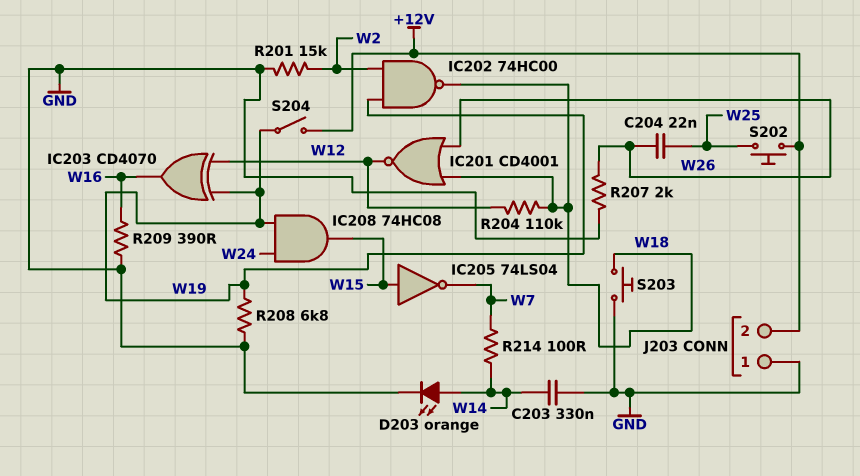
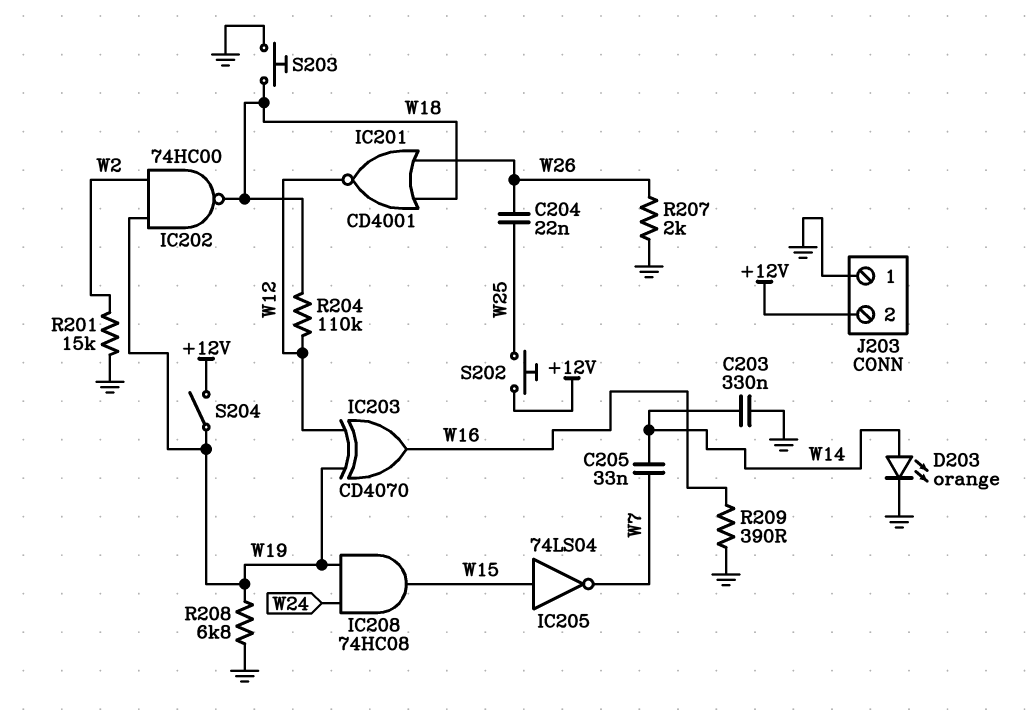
C205: none -> 33nF (W7, W14)
R214: 100 (W7, W14) -> none

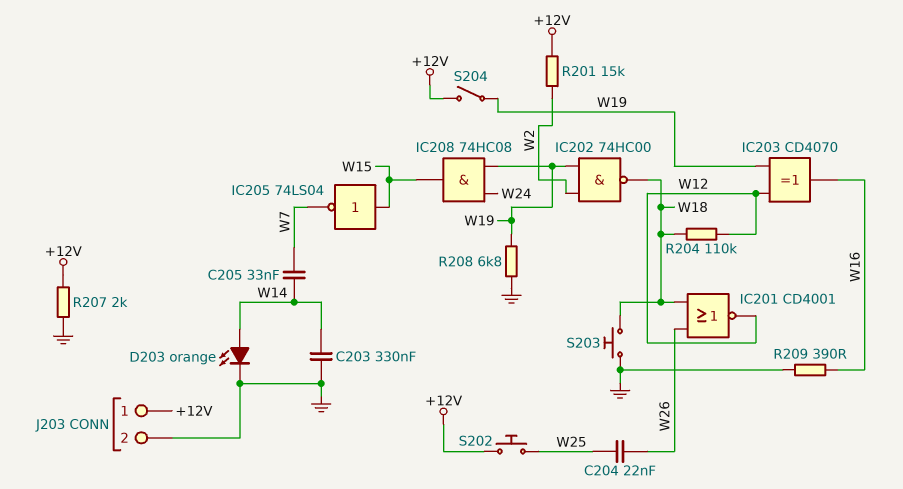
J203 pin 1: GND -> +12V
J203 pin 2: +12V -> GND
R201: 15k (GND, W2) -> 15k (+12V, W2)
R207: 2k (GND, W26) -> 2k (+12V, GND)

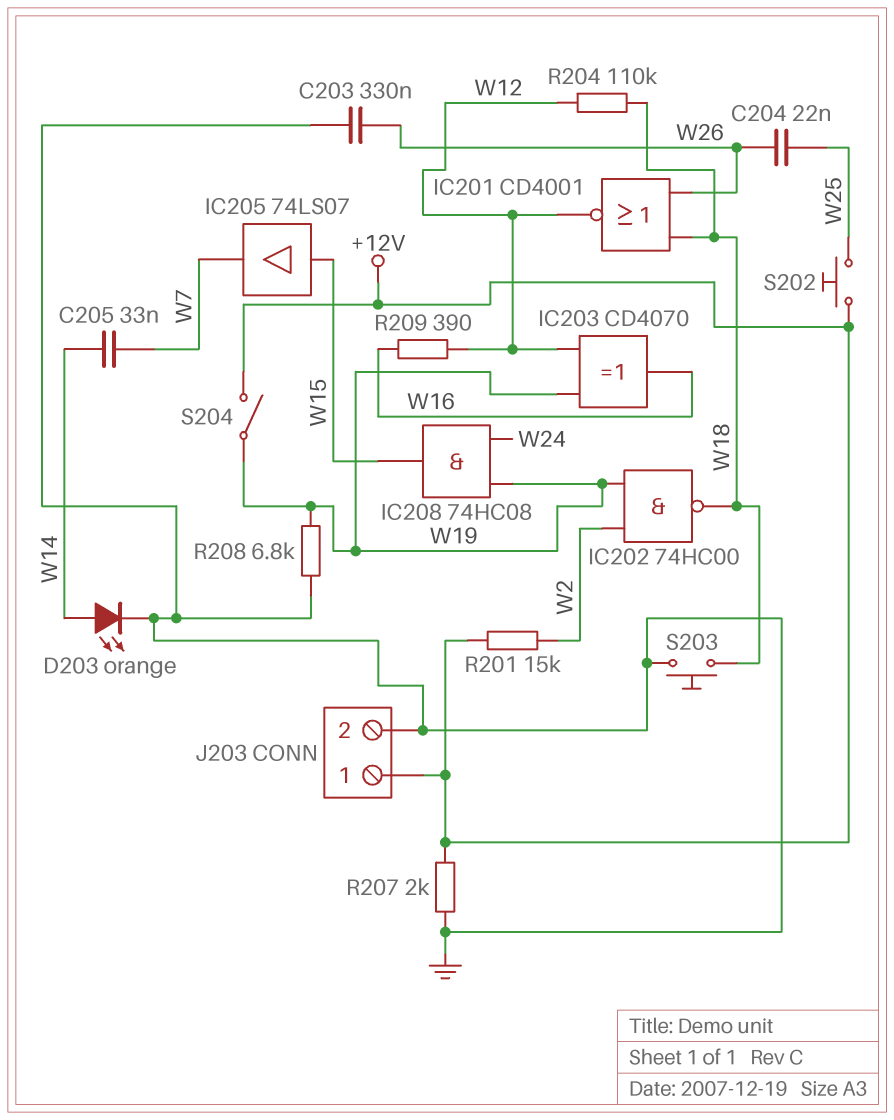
C203: 330nF (GND, W14) -> 330nF (GND, W26)
IC205: NOT 74LS04 (in W15, out W7) -> buffer 74LS07 (in W15, out W7)
R209: 390 (GND, W16) -> 390 (W12, W16)

